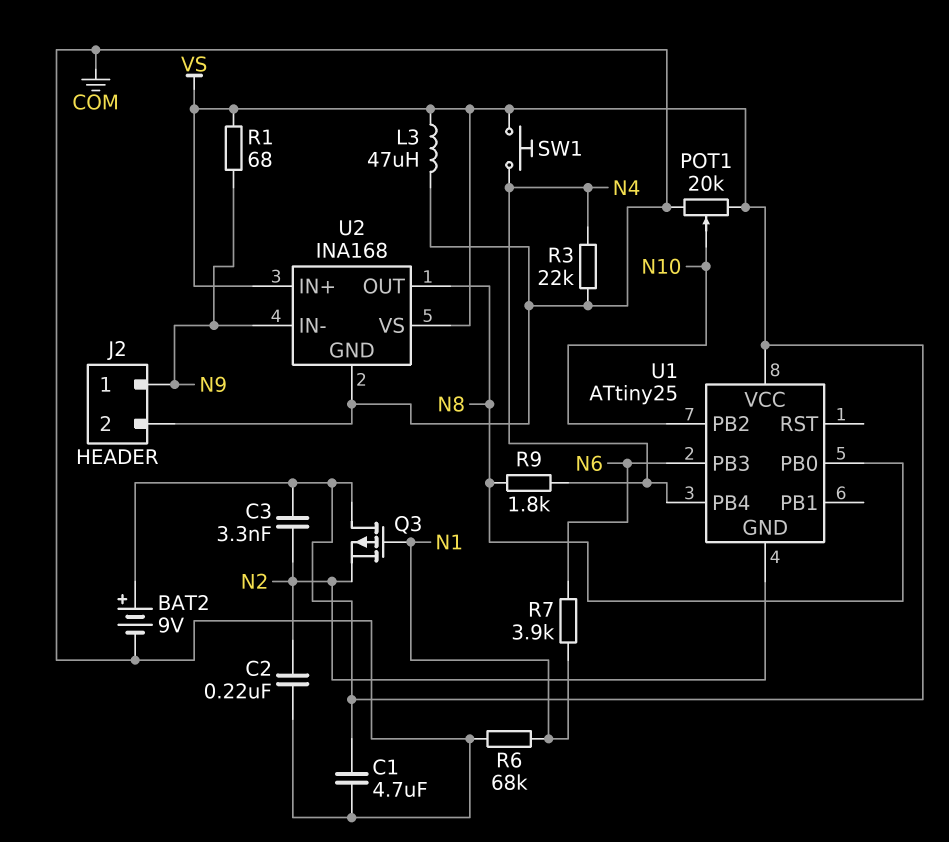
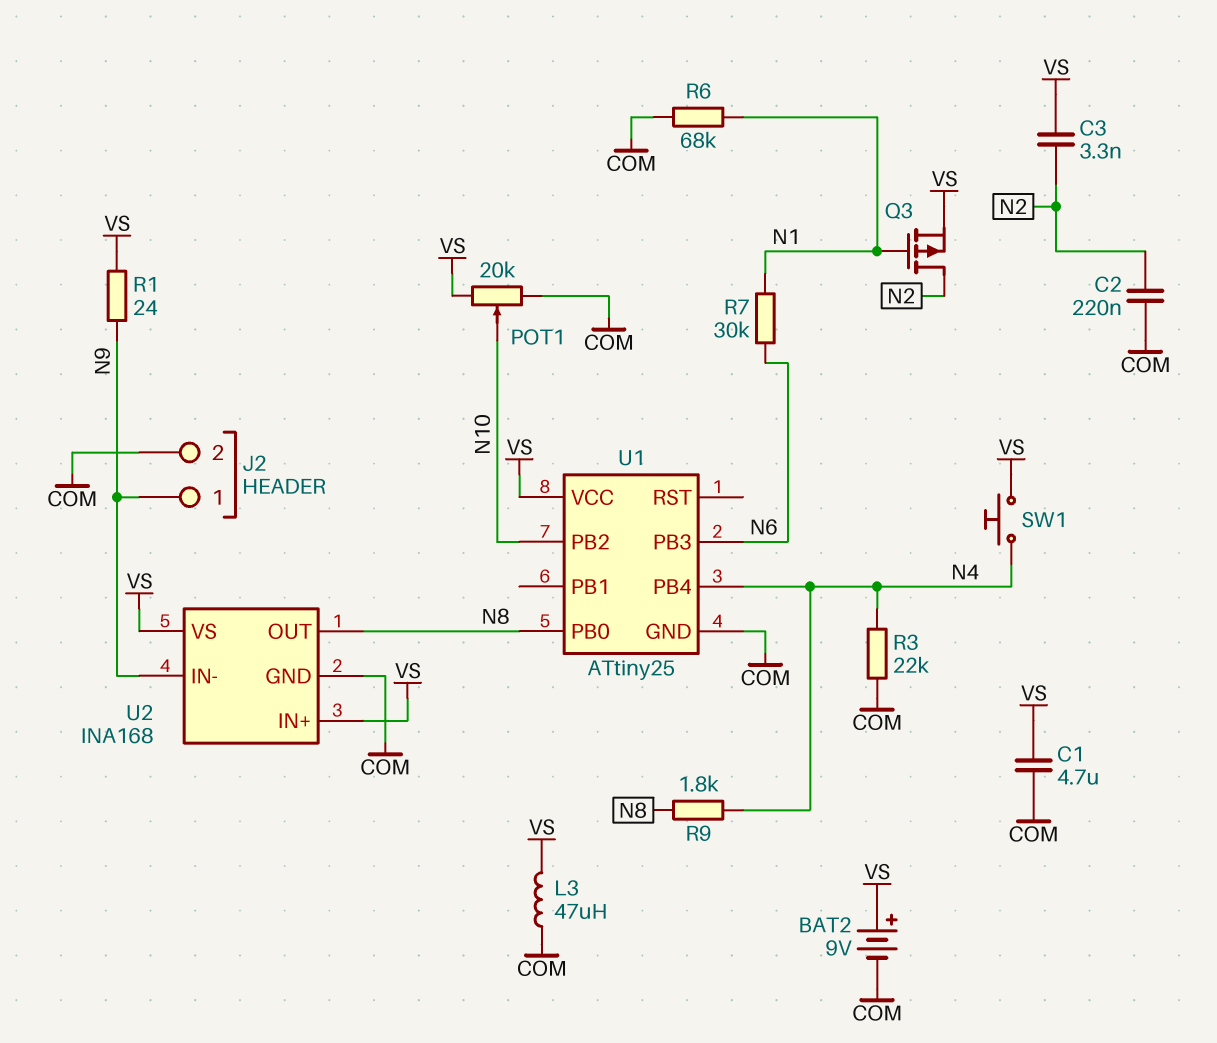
Q3: PMOS (G N1, D VS, S N2) -> PMOS (G N1, D N2, S VS)
R1: 68 (N9, VS) -> 24 (N9, VS)
R7: 3.9k (N1, N6) -> 30k (N1, N6)
U1 pin GND: N2 -> COM

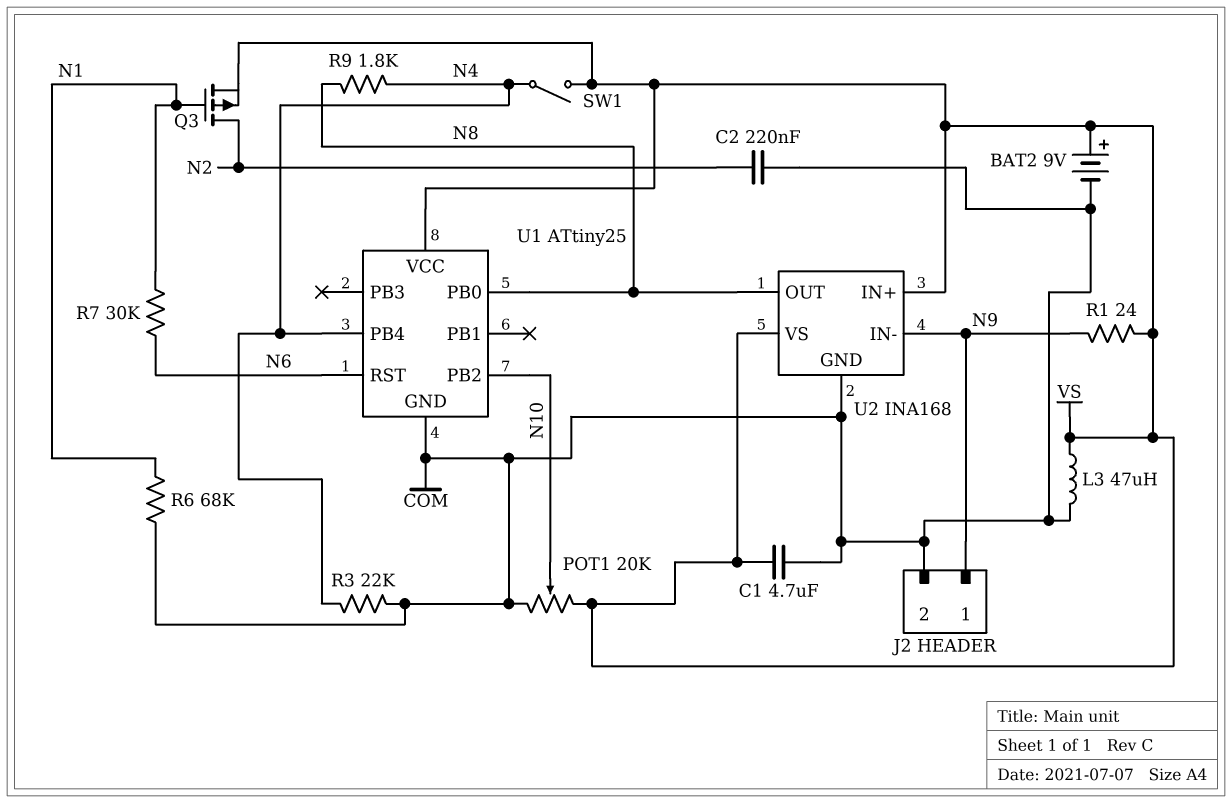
C3: 3.3nF (N2, VS) -> none
SW1: button (N4, VS) -> switch (N4, VS)
U1 pin PB3: N6 -> none
U1 pin RST: none -> N6

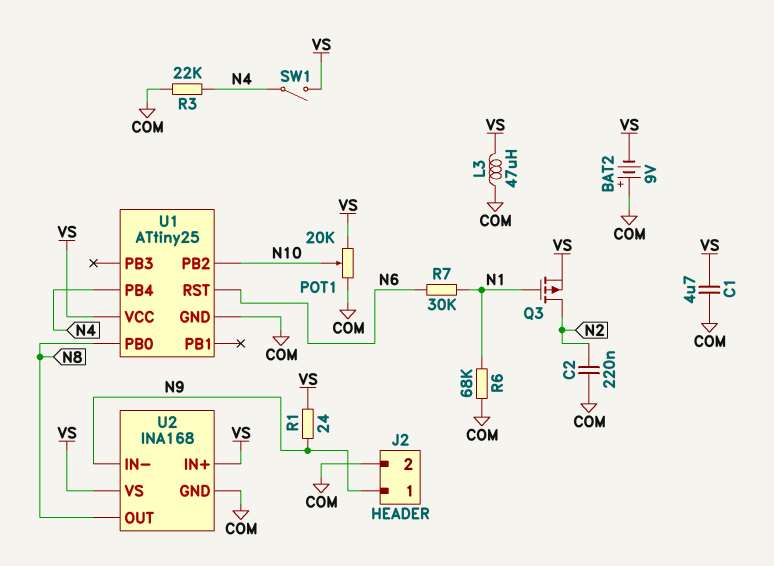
BAT2: 9V (plus VS, minus COM) -> 9V (plus COM, minus VS)
R9: 1.8k (N4, N8) -> none

